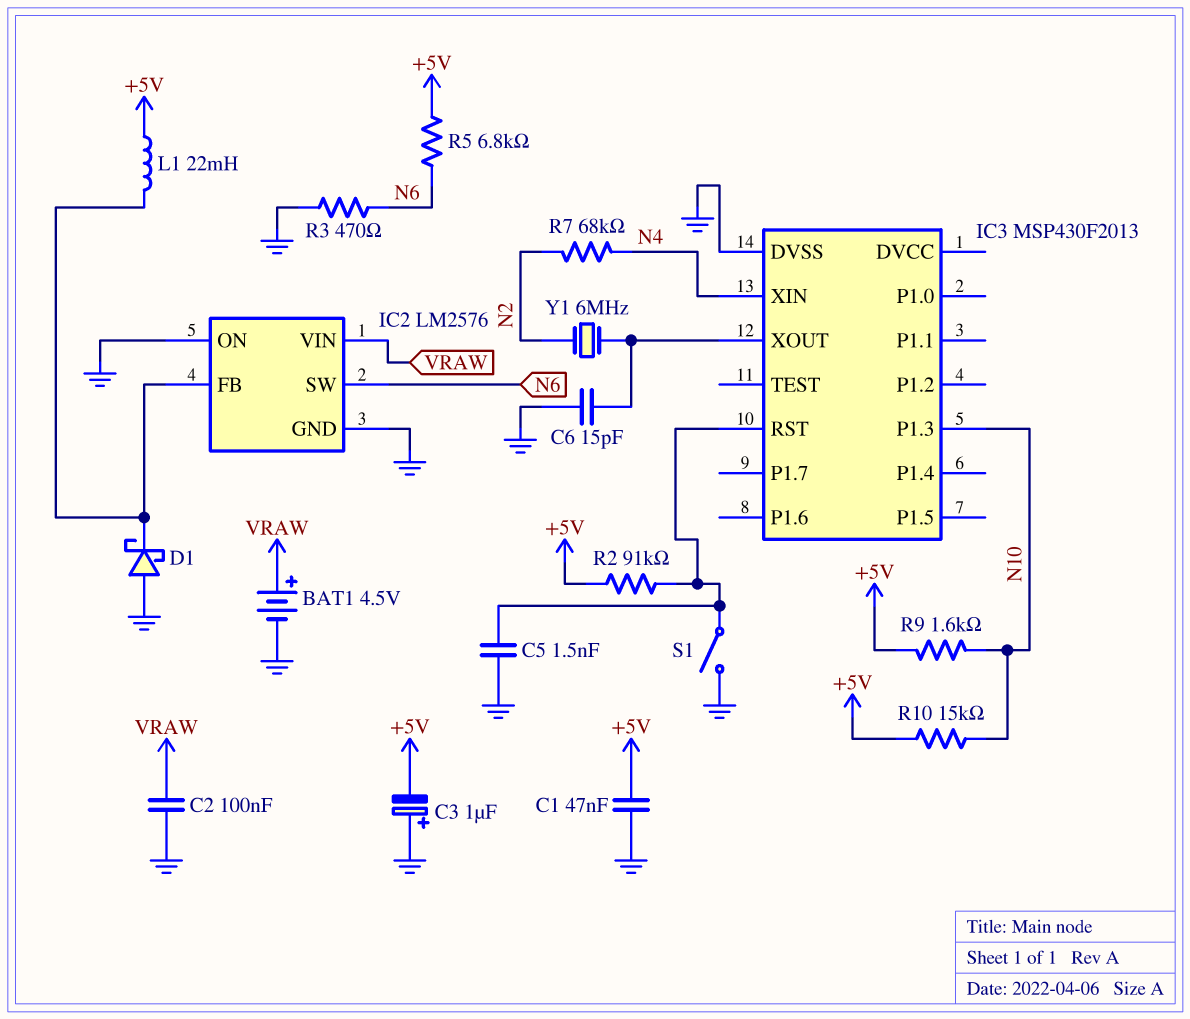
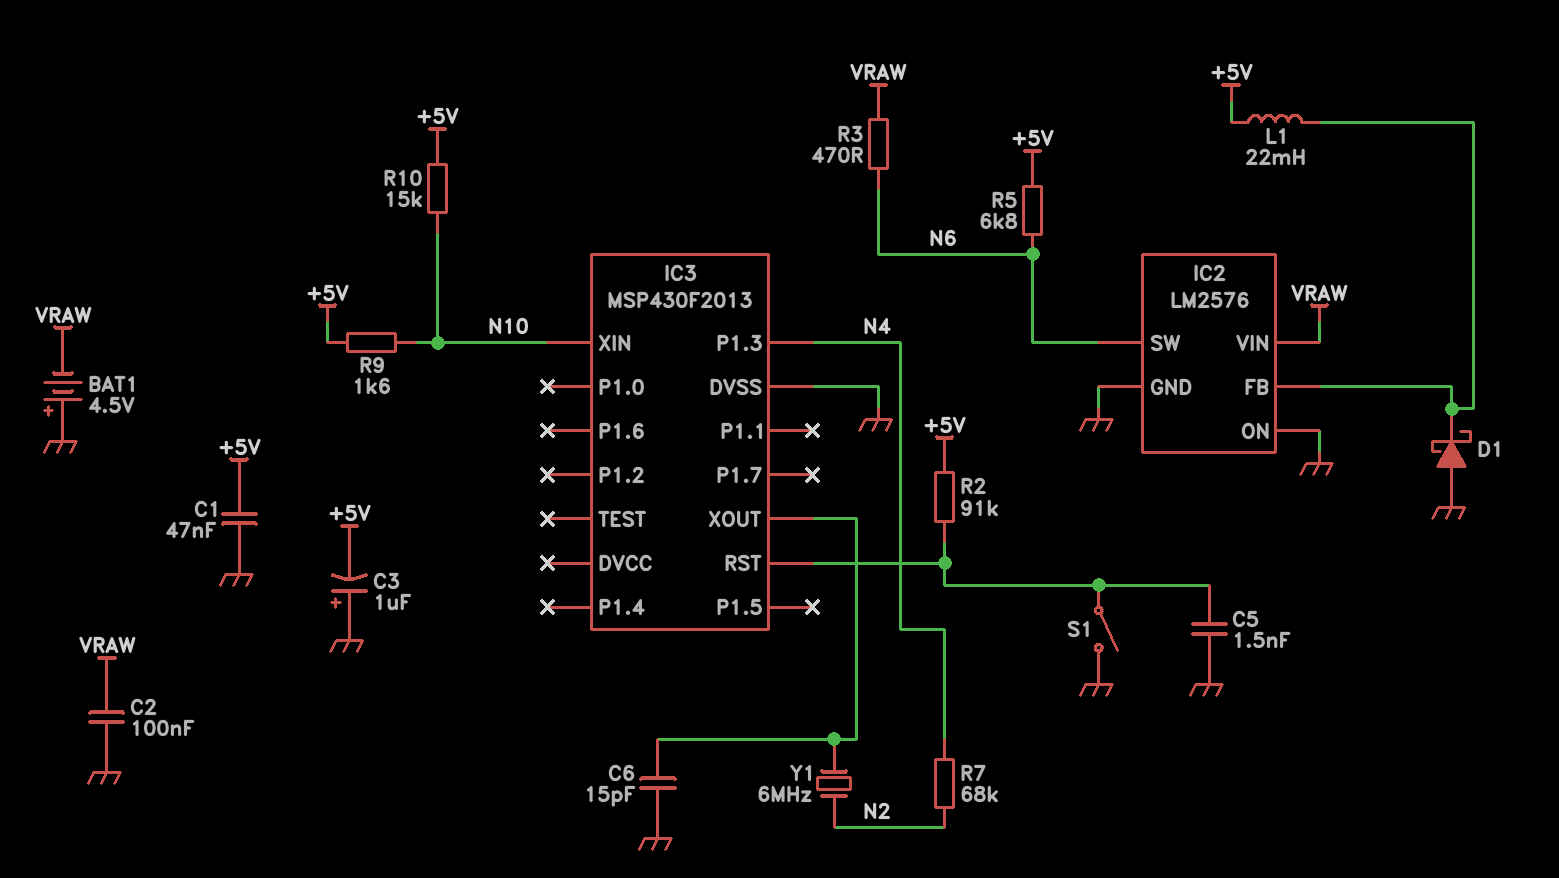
BAT1: 4.5V (plus VRAW, minus GND) -> 4.5V (plus GND, minus VRAW)
IC3 pin P1.3: N10 -> N4
IC3 pin XIN: N4 -> N10
R3: 470 (GND, N6) -> 470 (N6, VRAW)

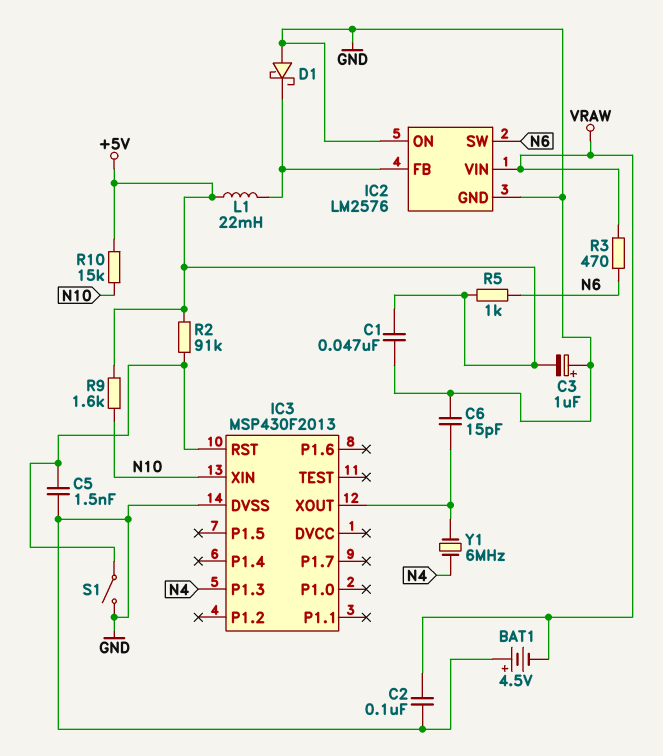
R5: 6.8k (+5V, N6) -> 1k (+5V, N6)
R7: 68k (N2, N4) -> none
Y1: 6MHz (IC3/XOUT, N2) -> 6MHz (IC3/XOUT, N4)

